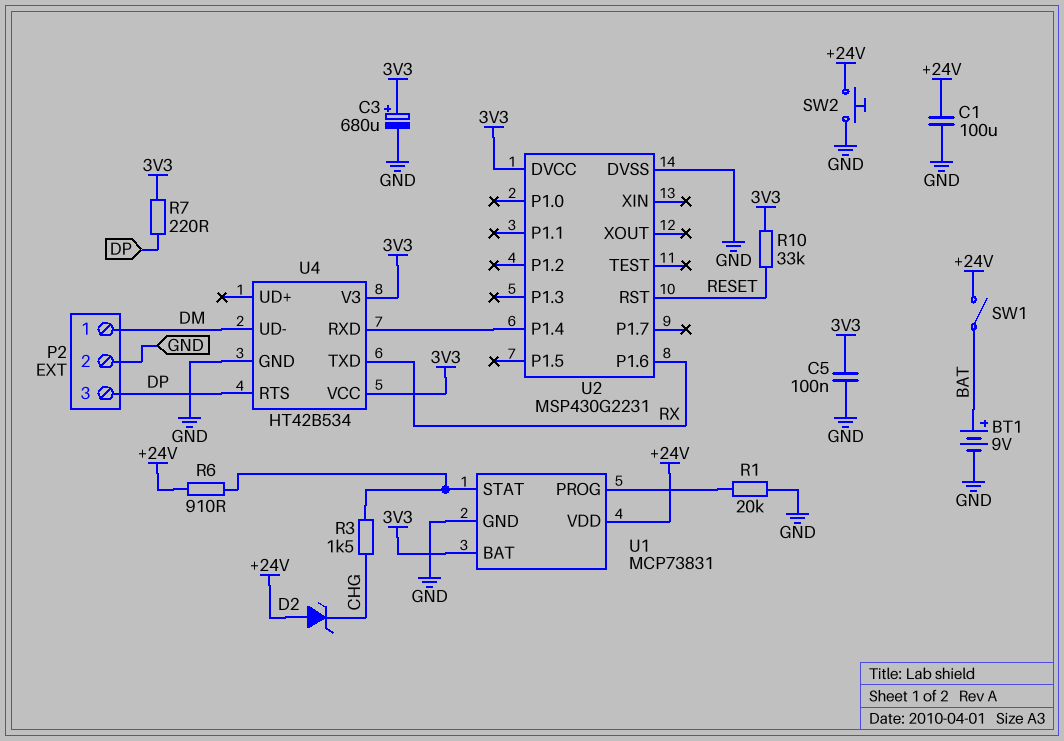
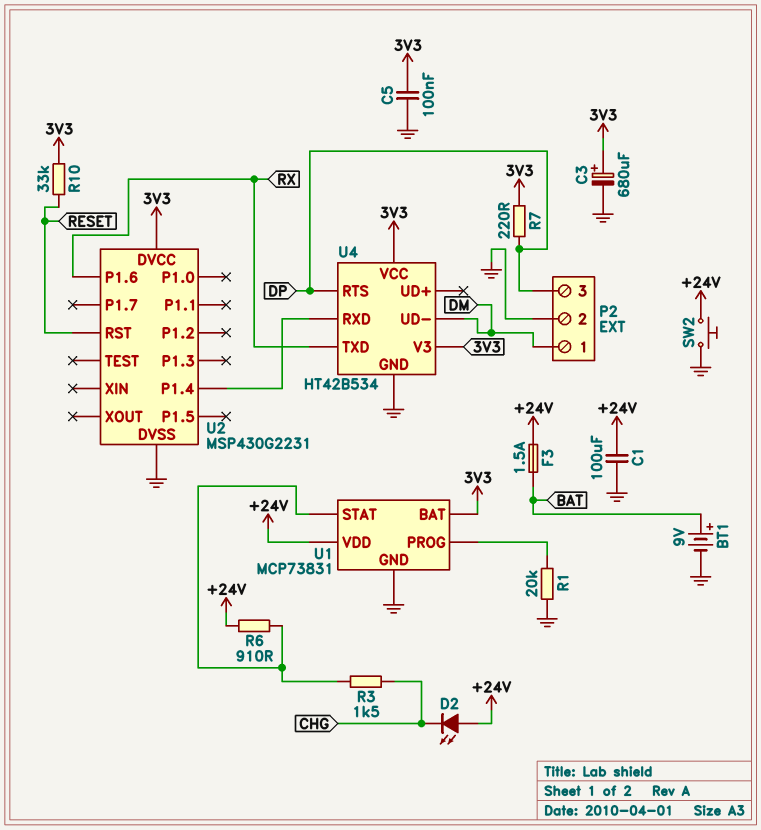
D2: zener (A +24V, K CHG) -> LED (A +24V, K CHG)
F3: none -> 1.5A (+24V, BAT)
SW1: switch (+24V, BAT) -> none

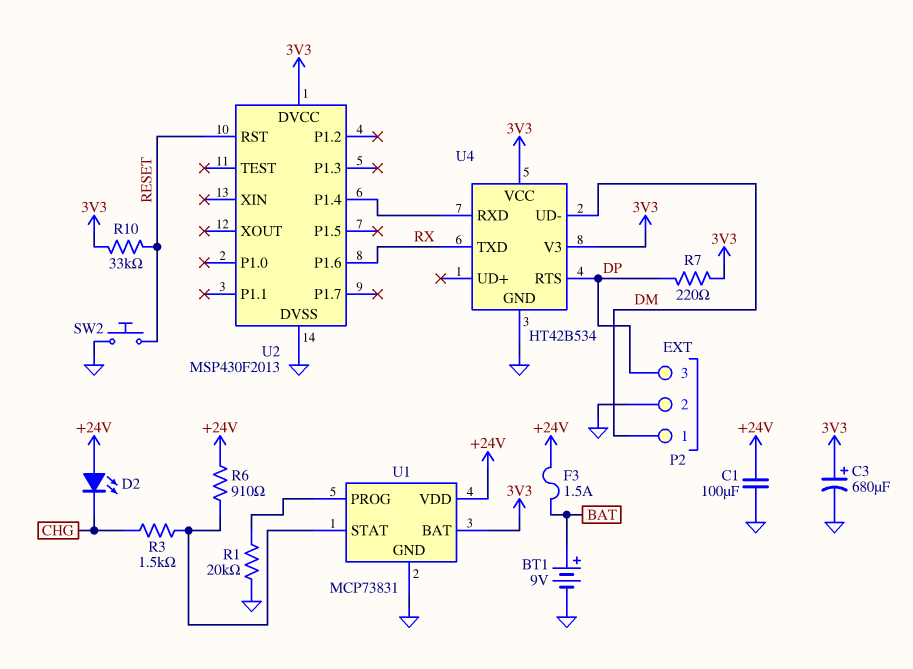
C5: 100nF (3V3, GND) -> none
SW2: button (+24V, GND) -> button (GND, RESET)
U2: MSP430G2231 -> MSP430F2013

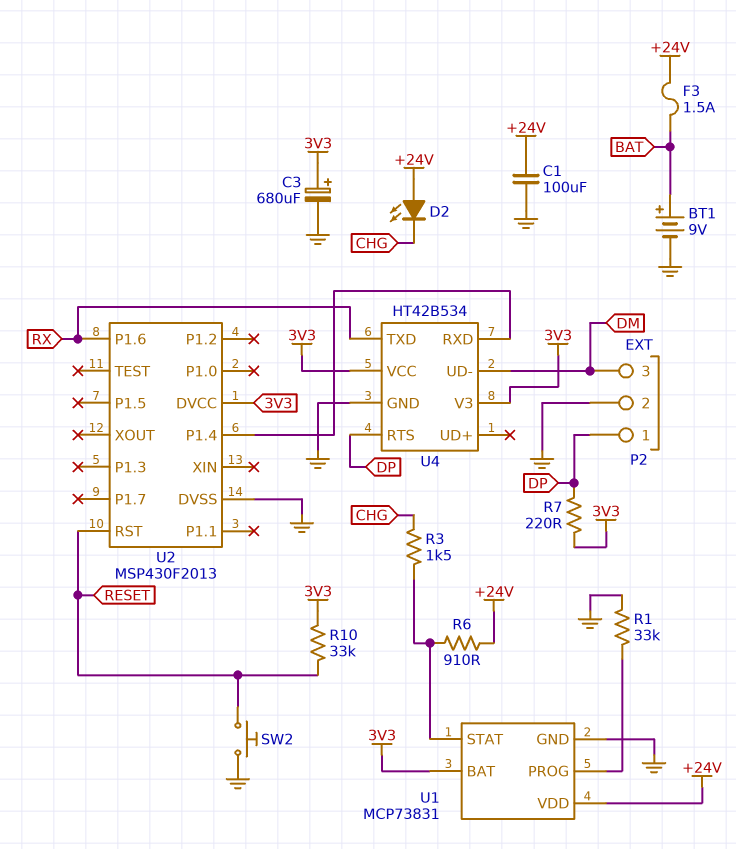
P2 pin 1: DM -> DP
P2 pin 3: DP -> DM
R1: 20k (GND, U1/PROG) -> 33k (GND, U1/PROG)

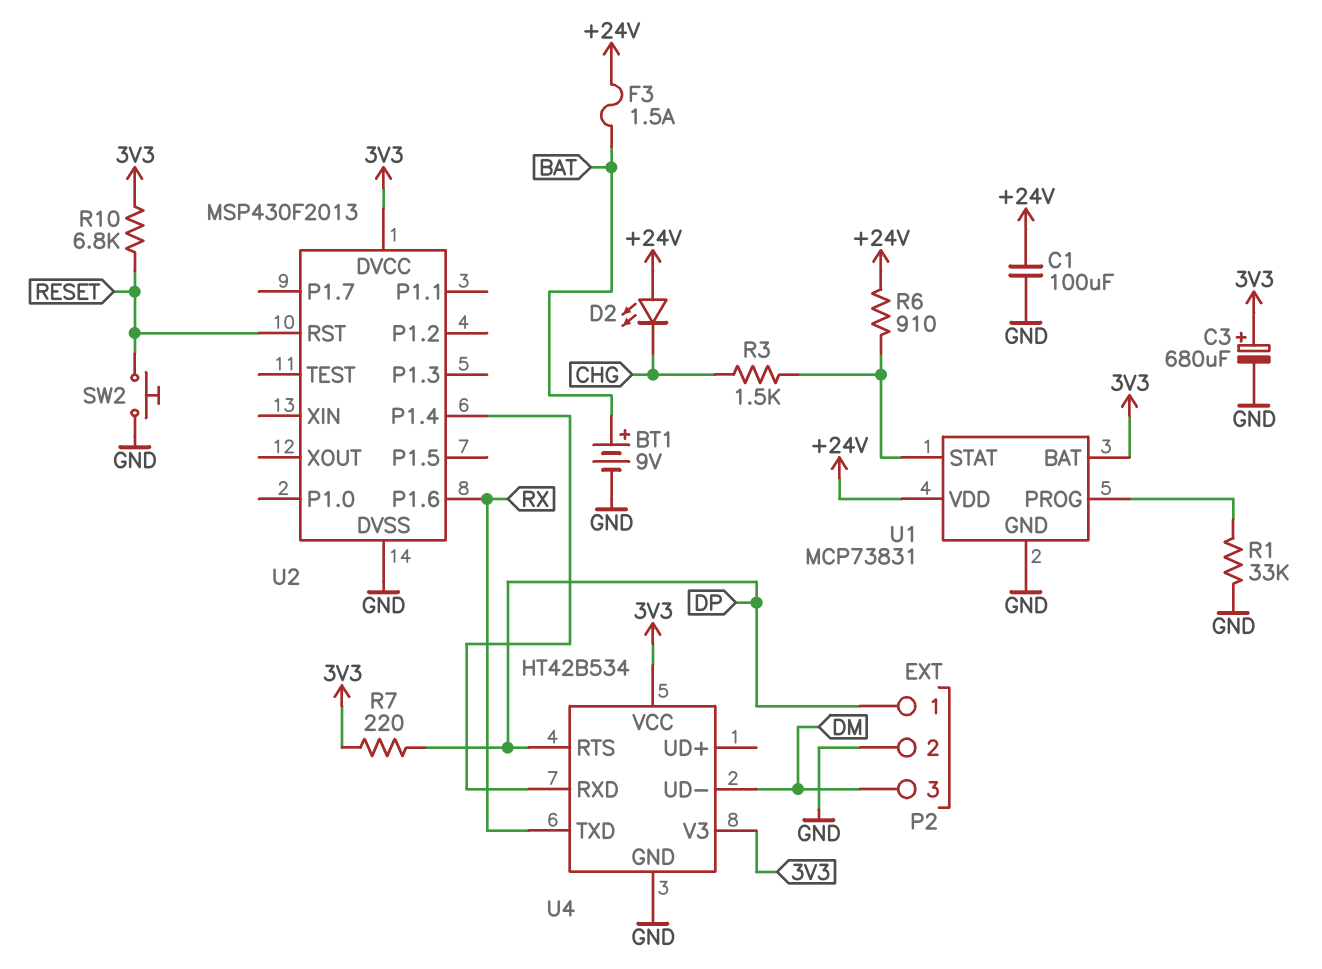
R10: 33k (3V3, RESET) -> 6.8k (3V3, RESET)

